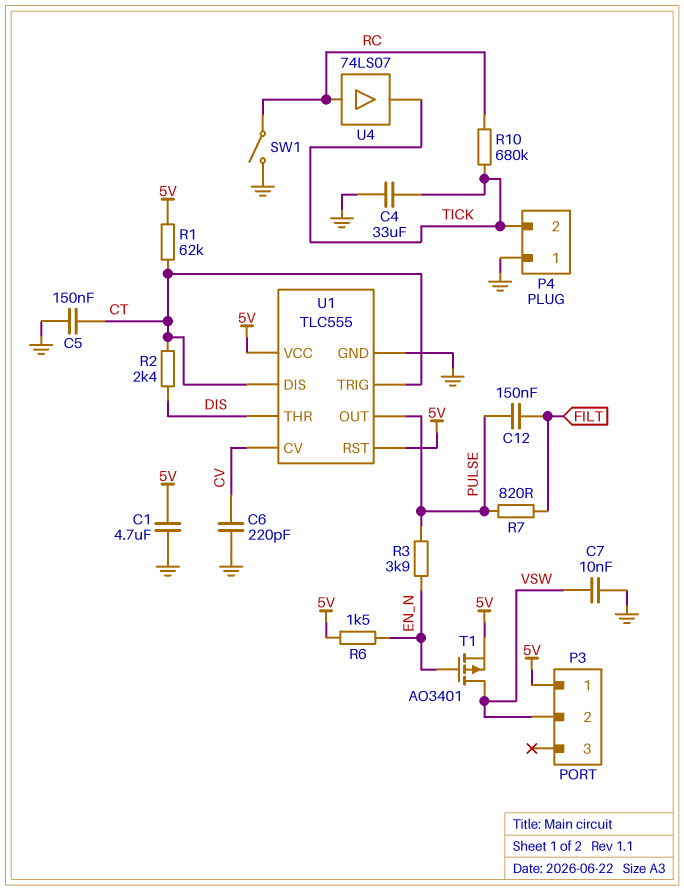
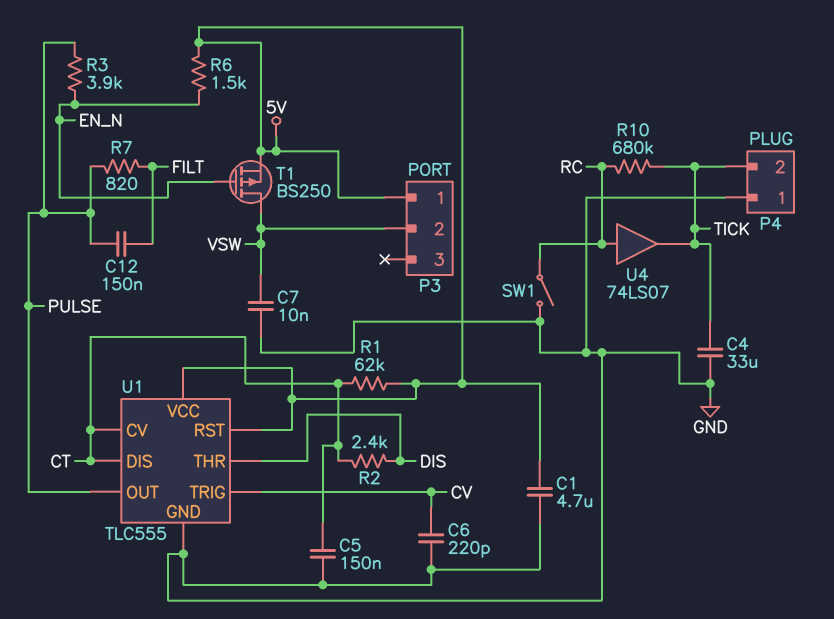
T1: PMOS AO3401 (G EN_N, D VSW, S 5V) -> PMOS BS250 (G EN_N, D VSW, S 5V)
U1 pin CV: CV -> CT
U1 pin TRIG: CT -> CV

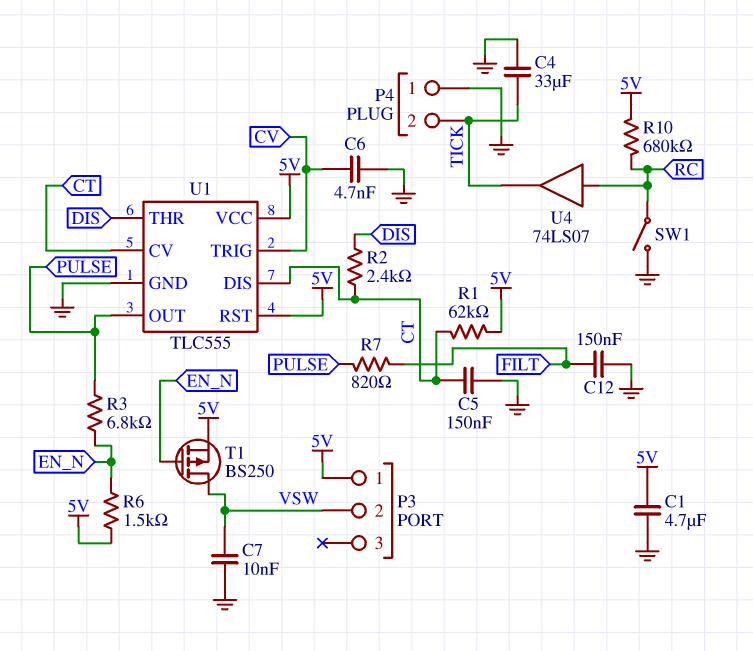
C6: 220pF (CV, GND) -> 4.7nF (CV, GND)
C12: 150nF (FILT, PULSE) -> 150nF (FILT, GND)
R3: 3.9k (EN_N, PULSE) -> 6.8k (EN_N, PULSE)
R10: 680k (RC, TICK) -> 680k (5V, RC)

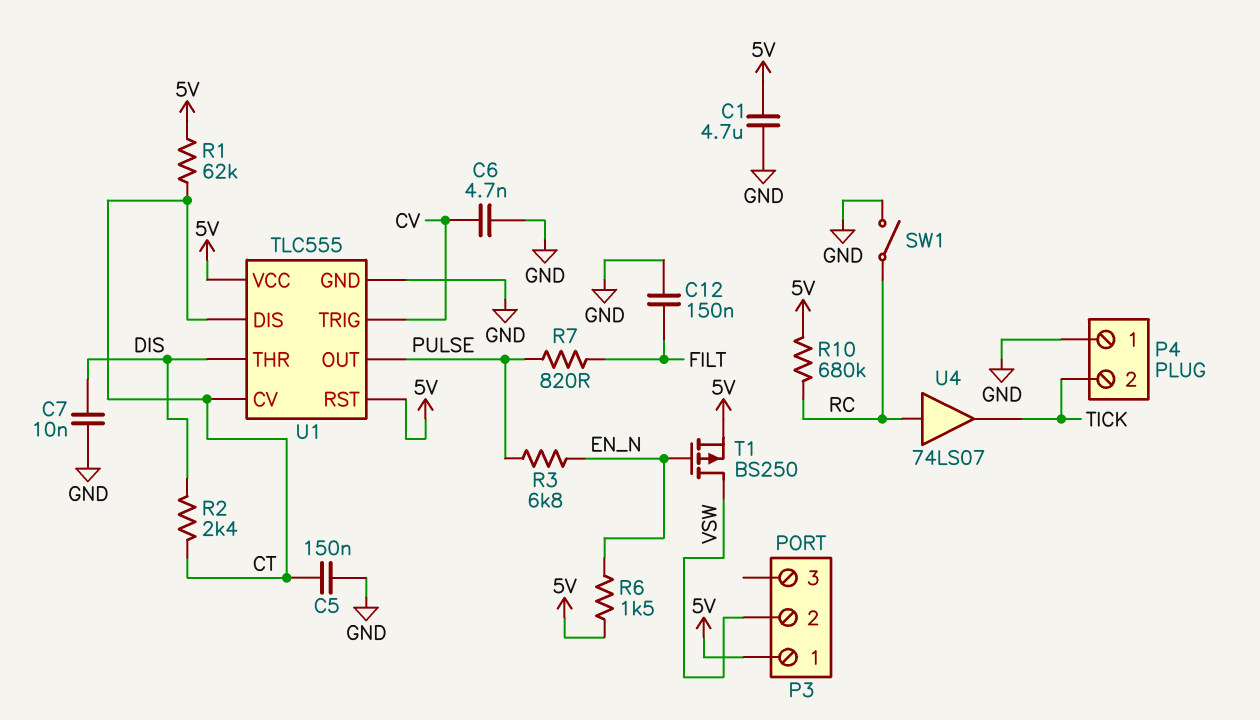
C4: 33uF (GND, TICK) -> none
C7: 10nF (GND, VSW) -> 10nF (DIS, GND)

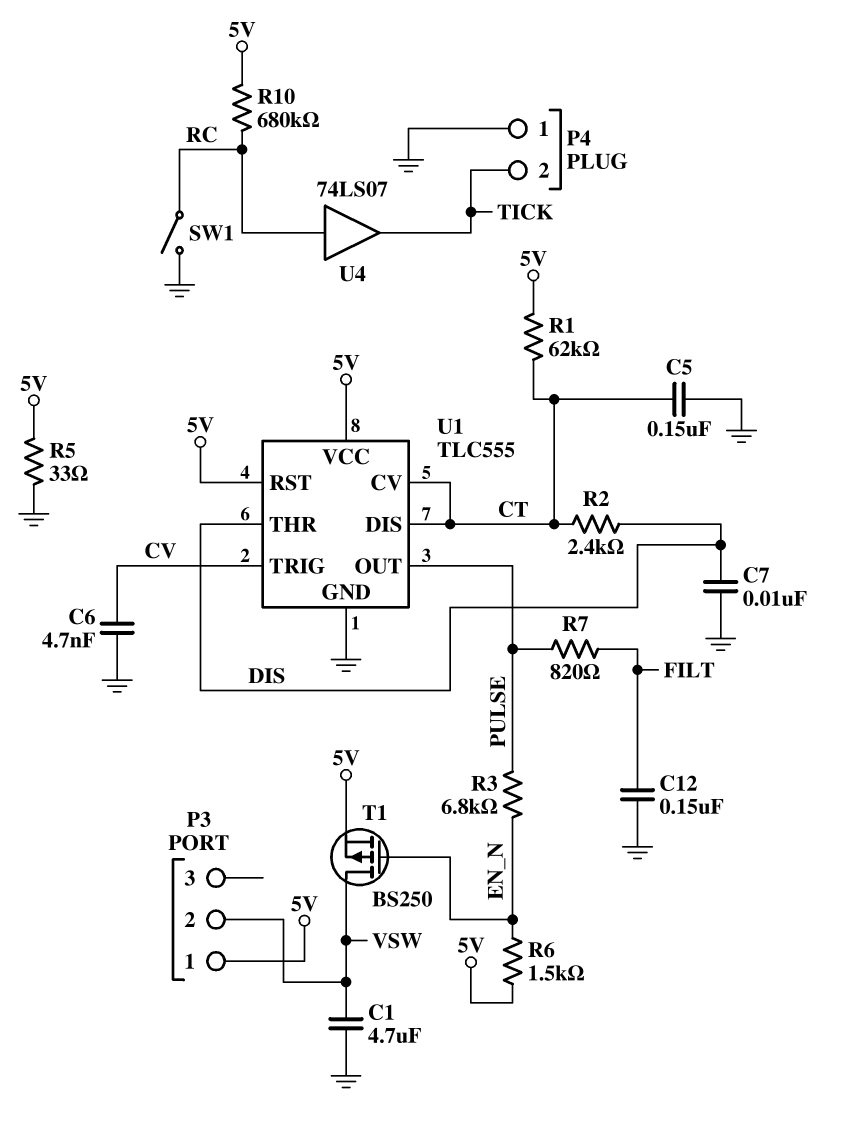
C1: 4.7uF (5V, GND) -> 4.7uF (GND, VSW)
R5: none -> 33 (5V, GND)

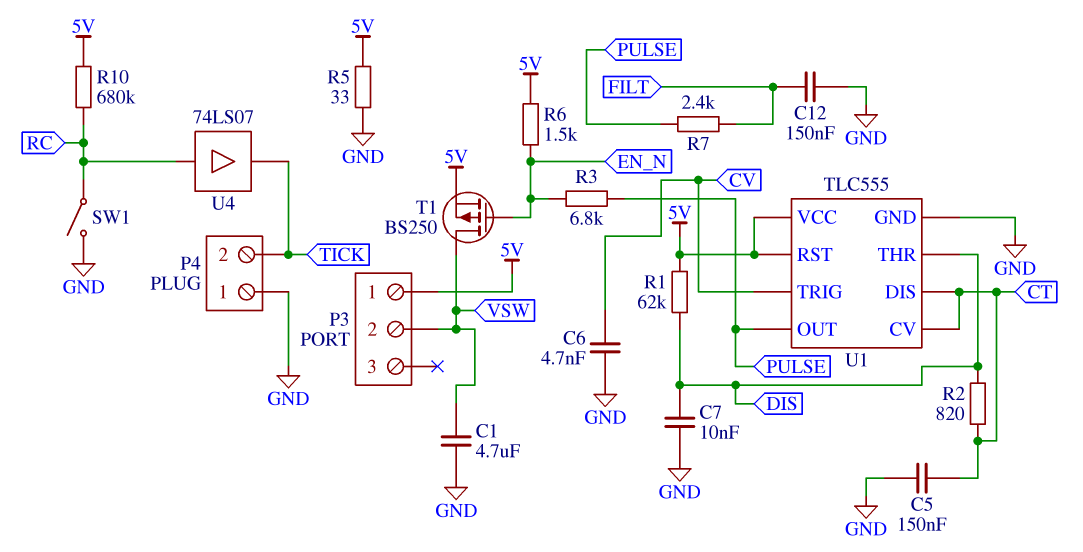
R1: 62k (5V, CT) -> 62k (5V, DIS)
R2: 2.4k (CT, DIS) -> 820 (CT, DIS)
R7: 820 (FILT, PULSE) -> 2.4k (FILT, PULSE)

